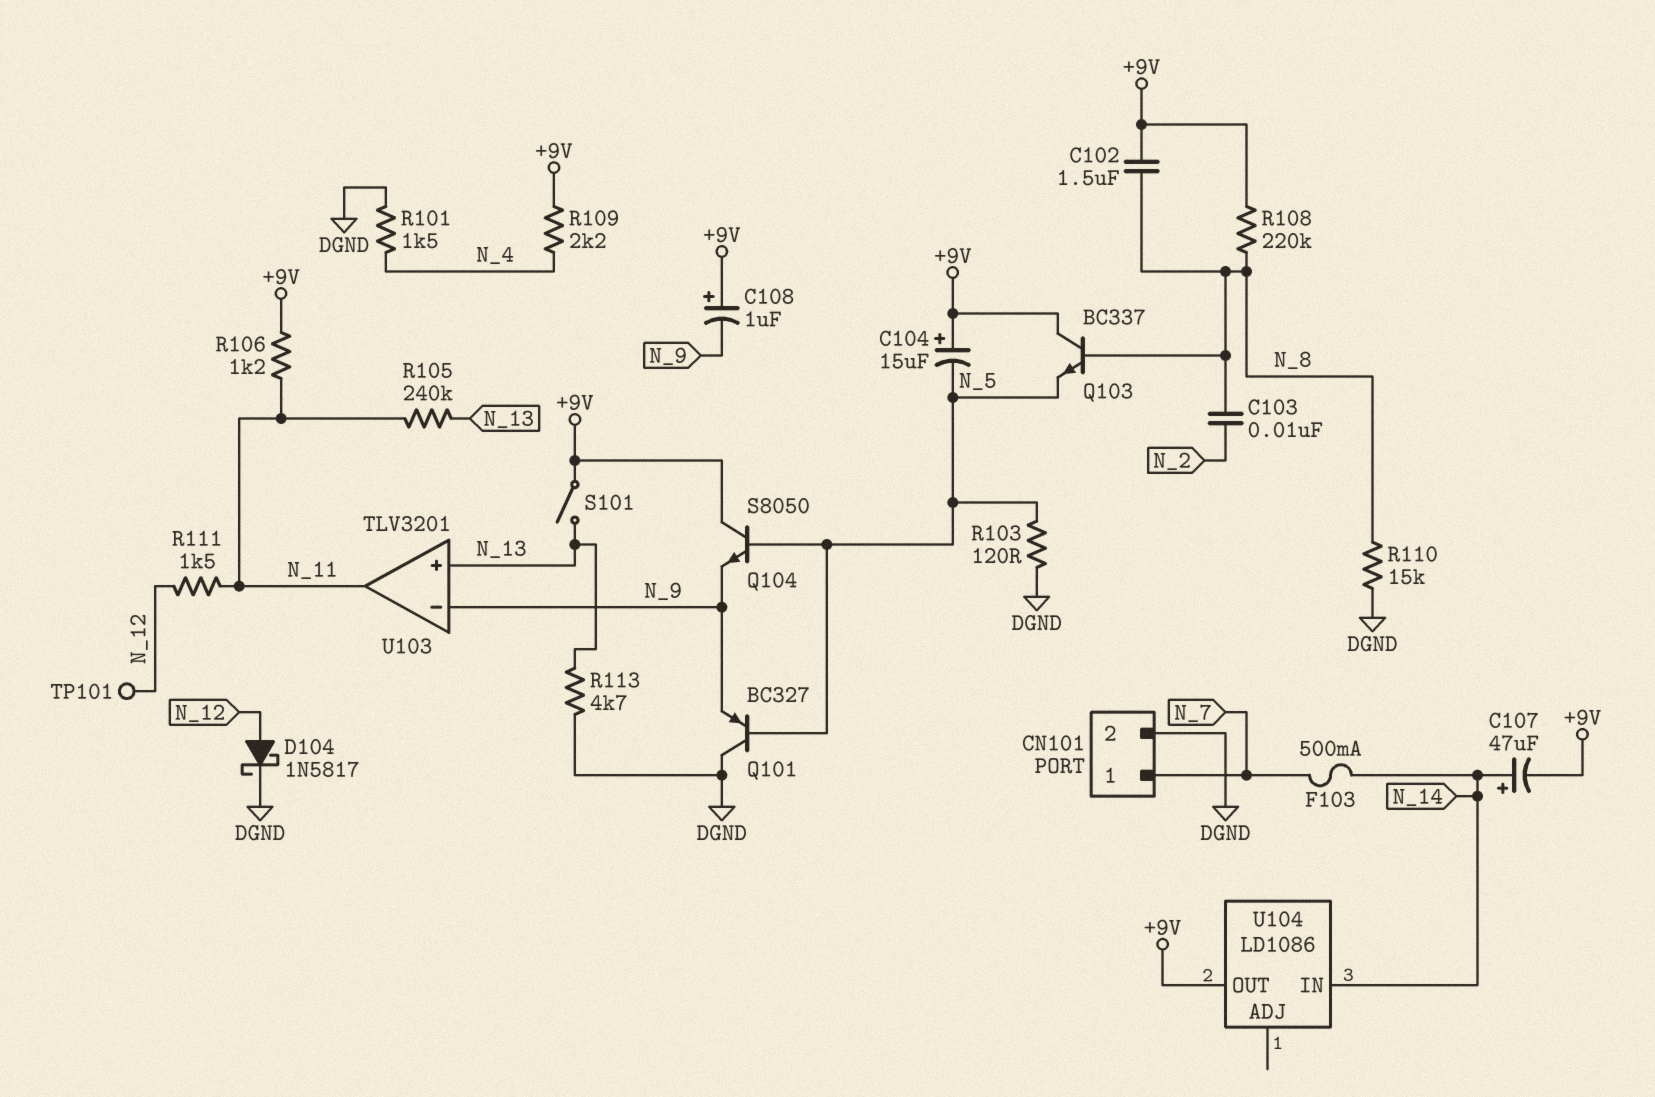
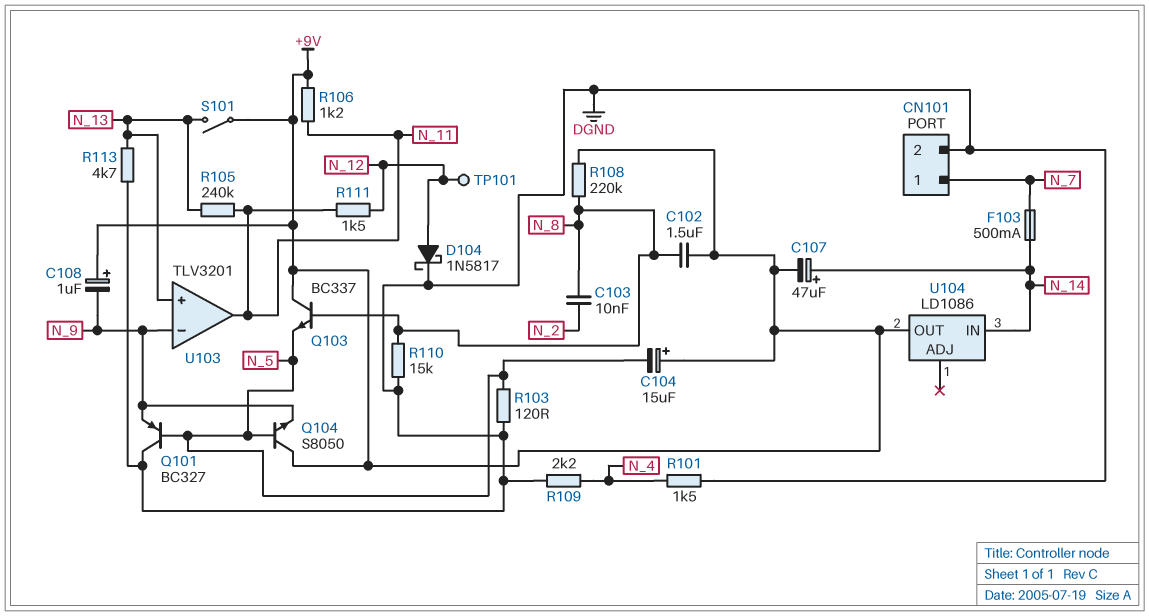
R109: 2.2k (+9V, N_4) -> 2.2k (DGND, N_4)

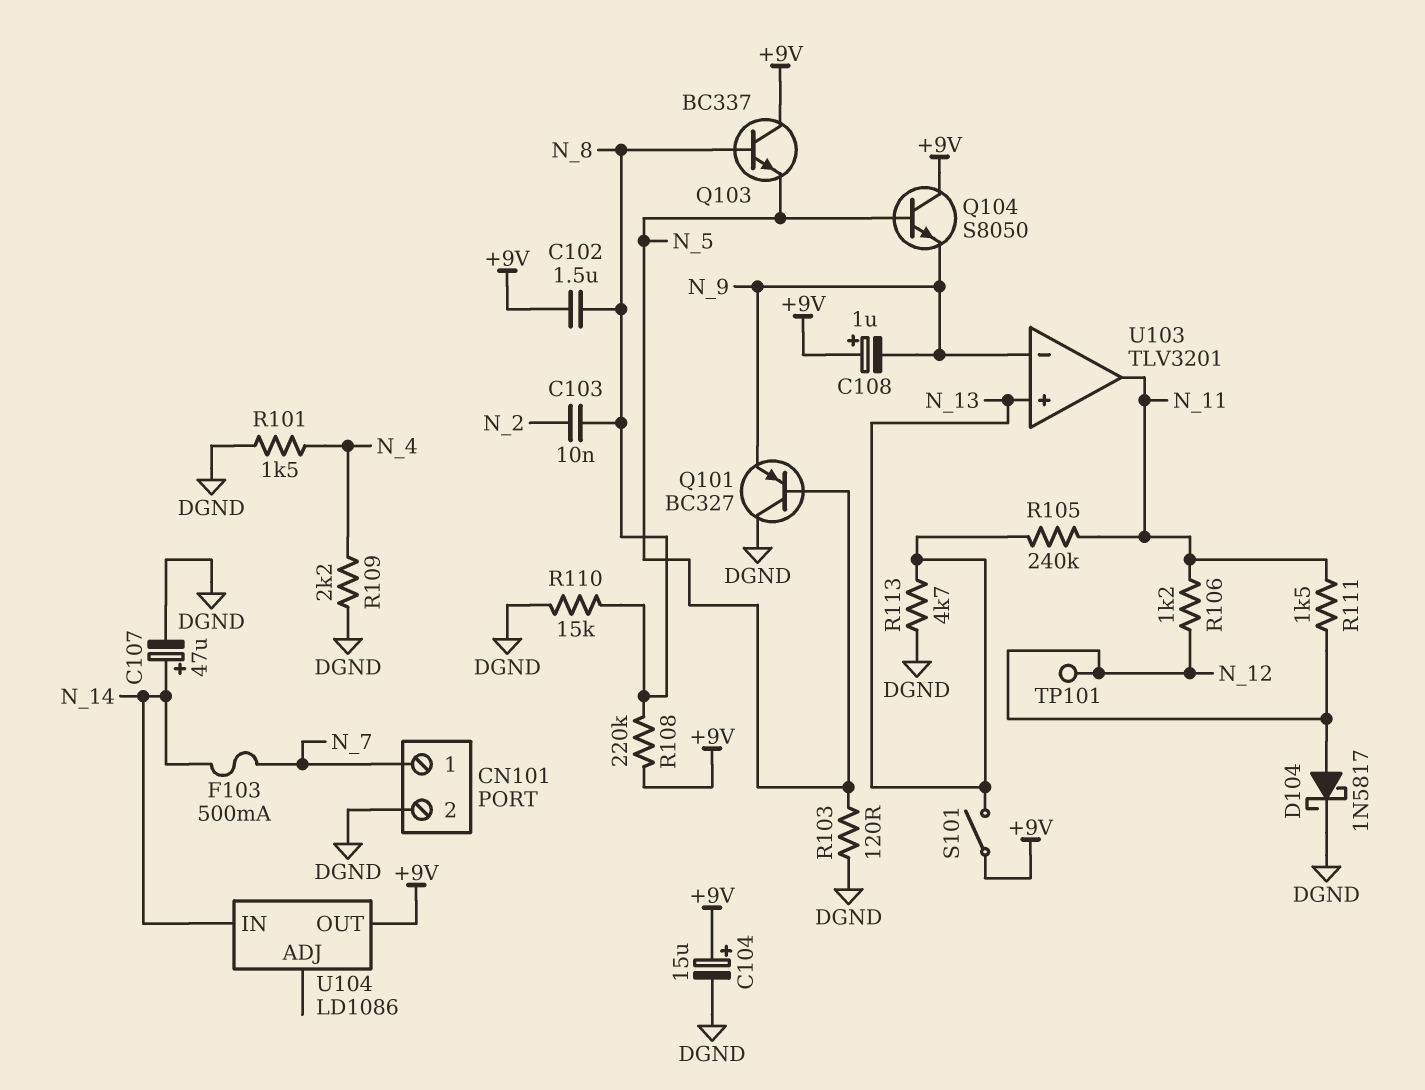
C104: 15uF (plus +9V, minus N_5) -> 15uF (plus +9V, minus DGND)
C107: 47uF (plus N_14, minus +9V) -> 47uF (plus N_14, minus DGND)
R106: 1.2k (+9V, N_11) -> 1.2k (N_11, N_12)

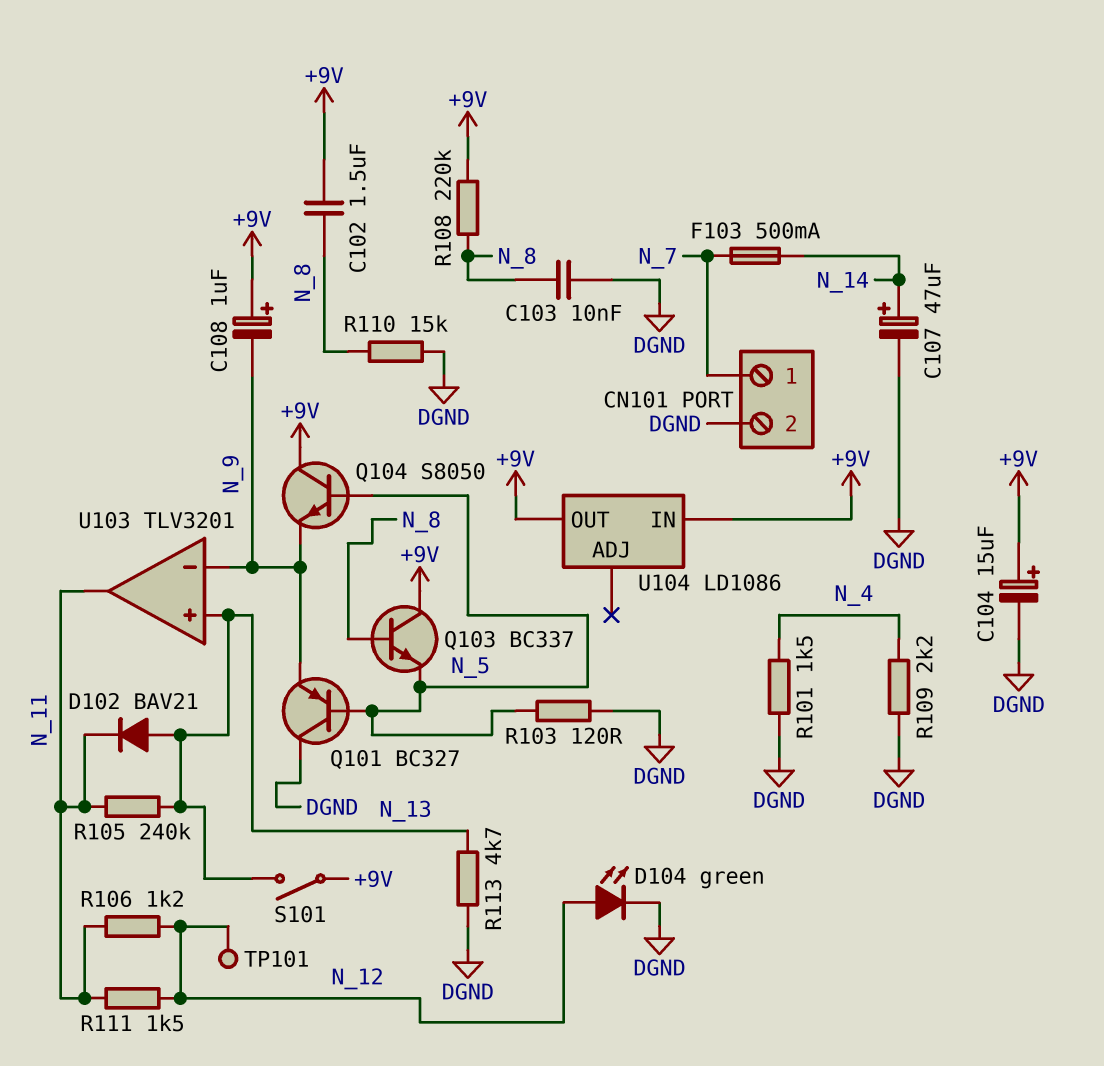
C103: 10nF (N_2, N_8) -> 10nF (DGND, N_8)
D102: none -> diode BAV21 (A N_13, K N_11)
D104: schottky 1N5817 (A N_12, K DGND) -> LED green (A N_12, K DGND)
U104 pin IN: N_14 -> +9V

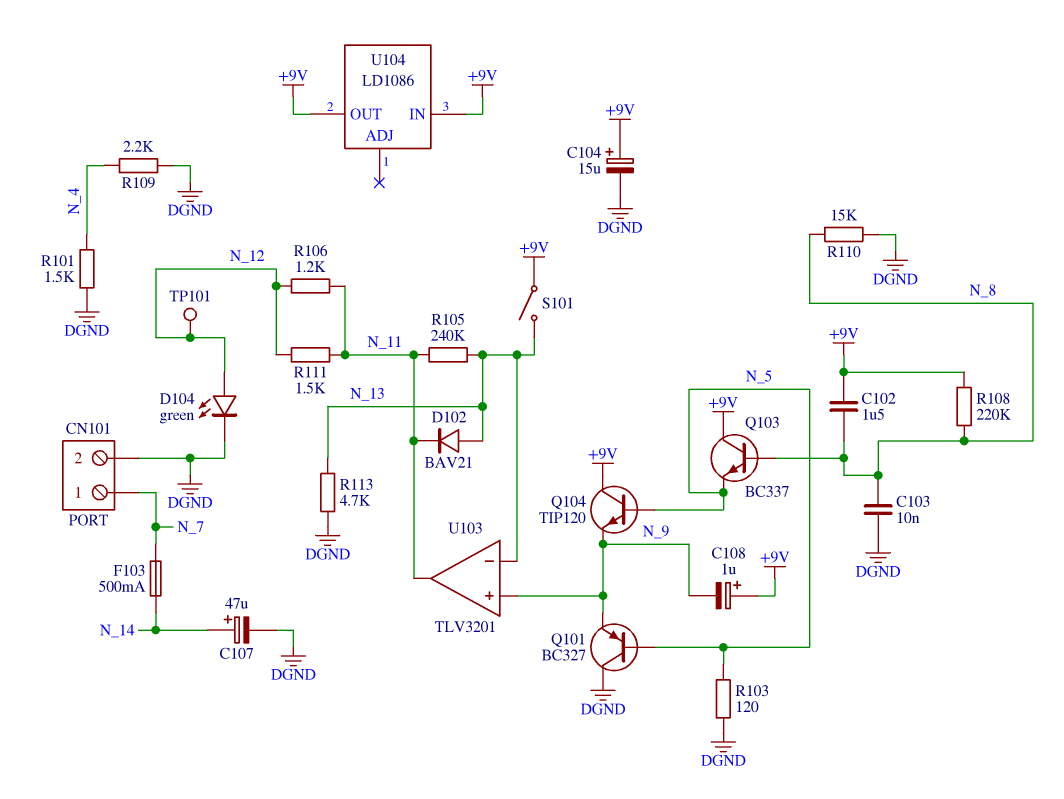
Q104: NPN S8050 (B N_5, C +9V, E N_9) -> NPN TIP120 (B N_5, C +9V, E N_9)
U103 pin in+: N_13 -> N_9
U103 pin in-: N_9 -> N_13

